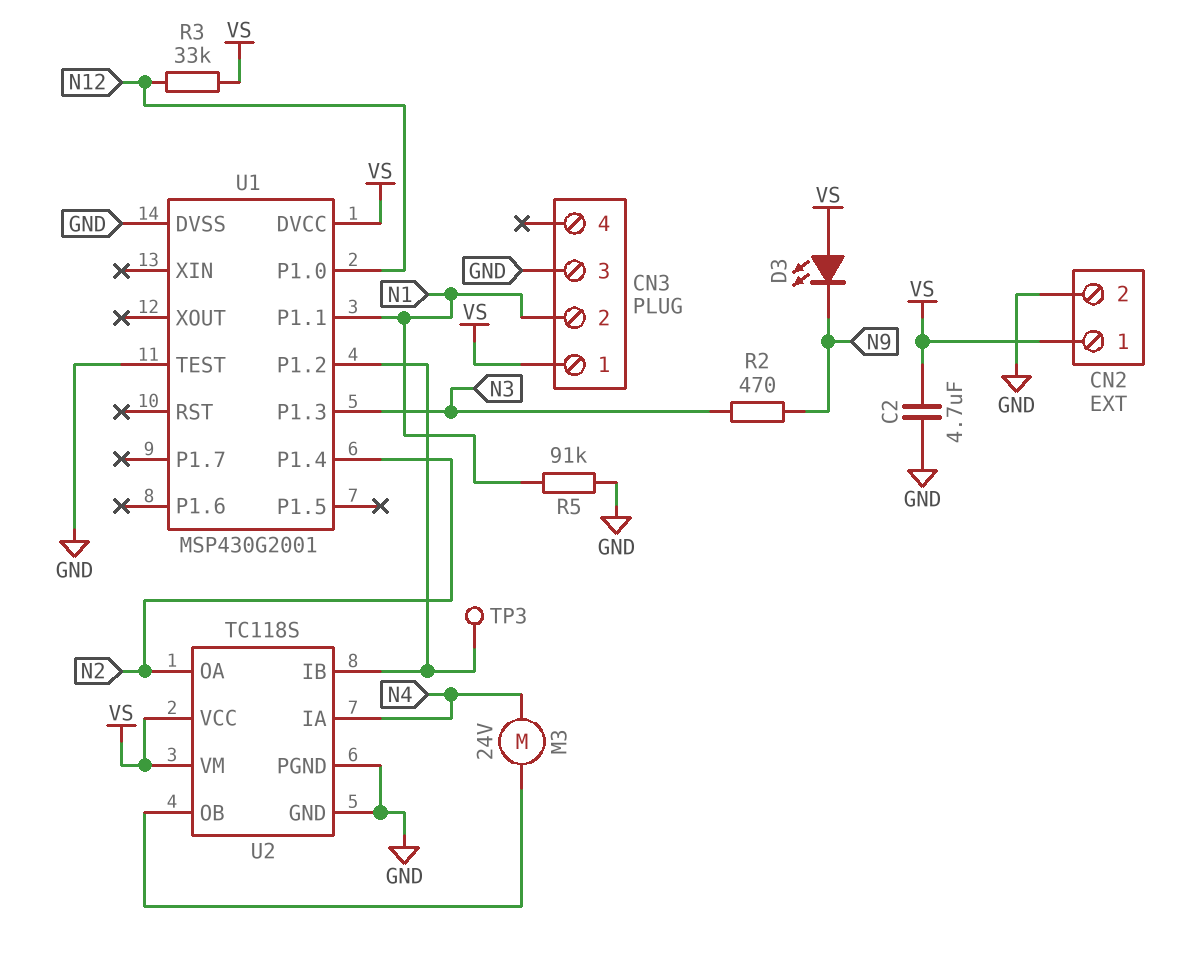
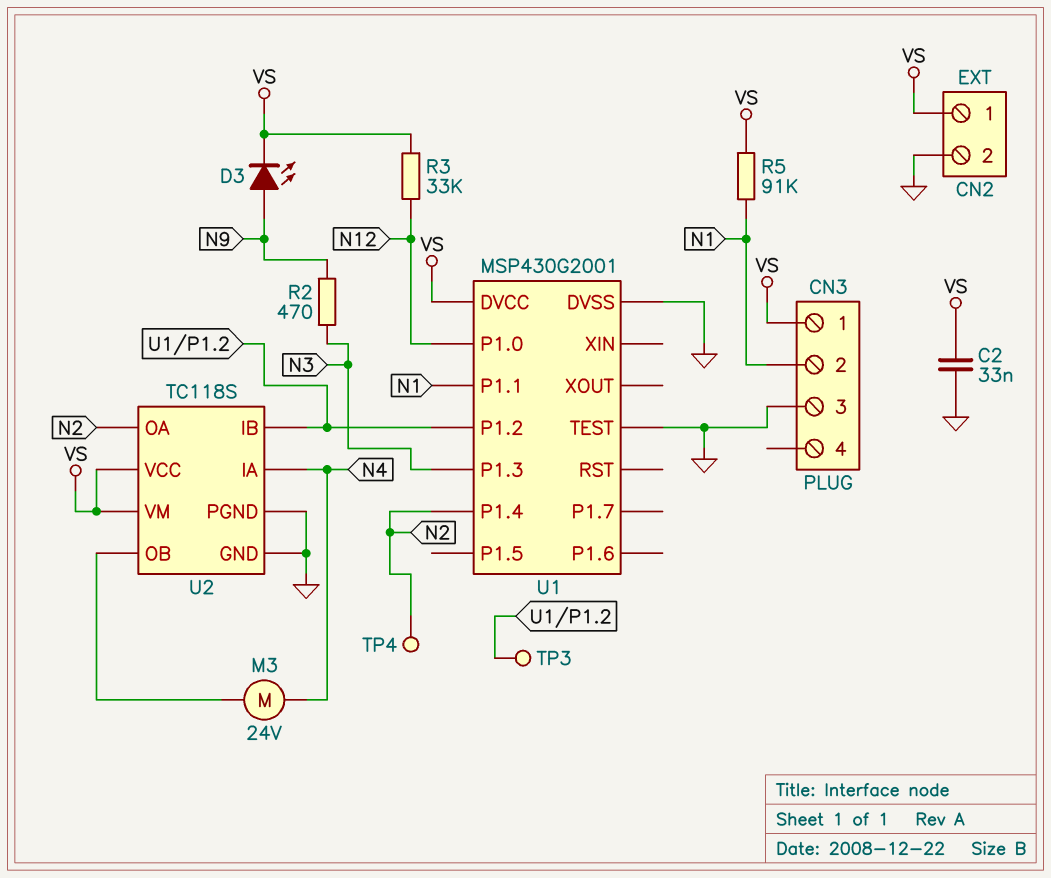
C2: 4.7uF (GND, VS) -> 33nF (GND, VS)
D3: LED (A VS, K N9) -> LED (A N9, K VS)
R5: 91k (GND, N1) -> 91k (N1, VS)
TP4: none -> test point (N2)

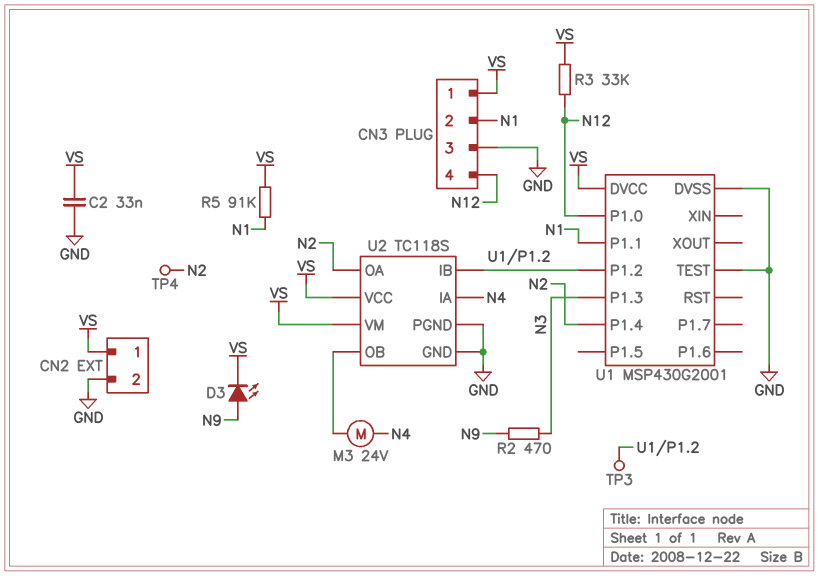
CN3 pin 4: none -> N12

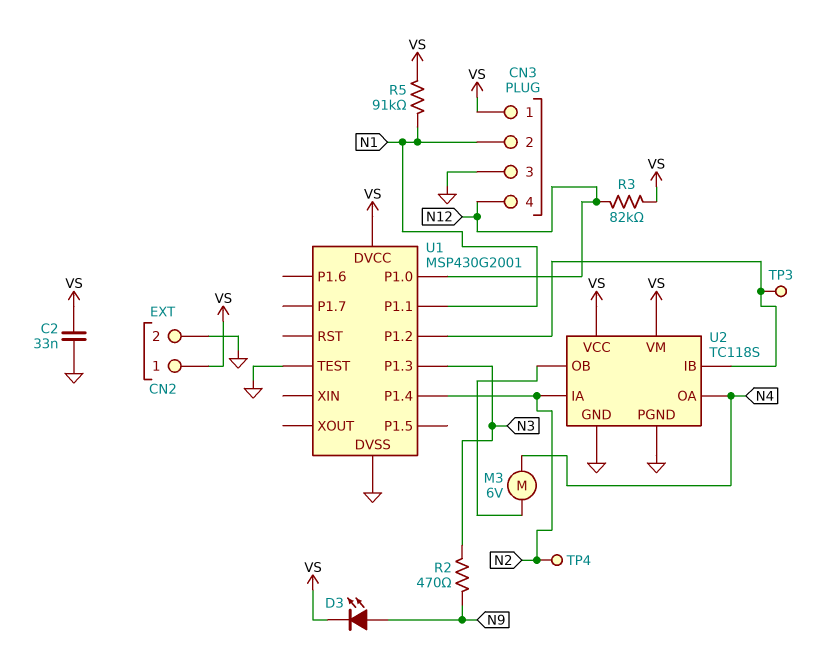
M3: motor 24V (N4, U2/OB) -> motor 6V (N4, U2/OB)
R3: 33k (N12, VS) -> 82k (N12, VS)
U2 pin IA: N4 -> N2
U2 pin OA: N2 -> N4

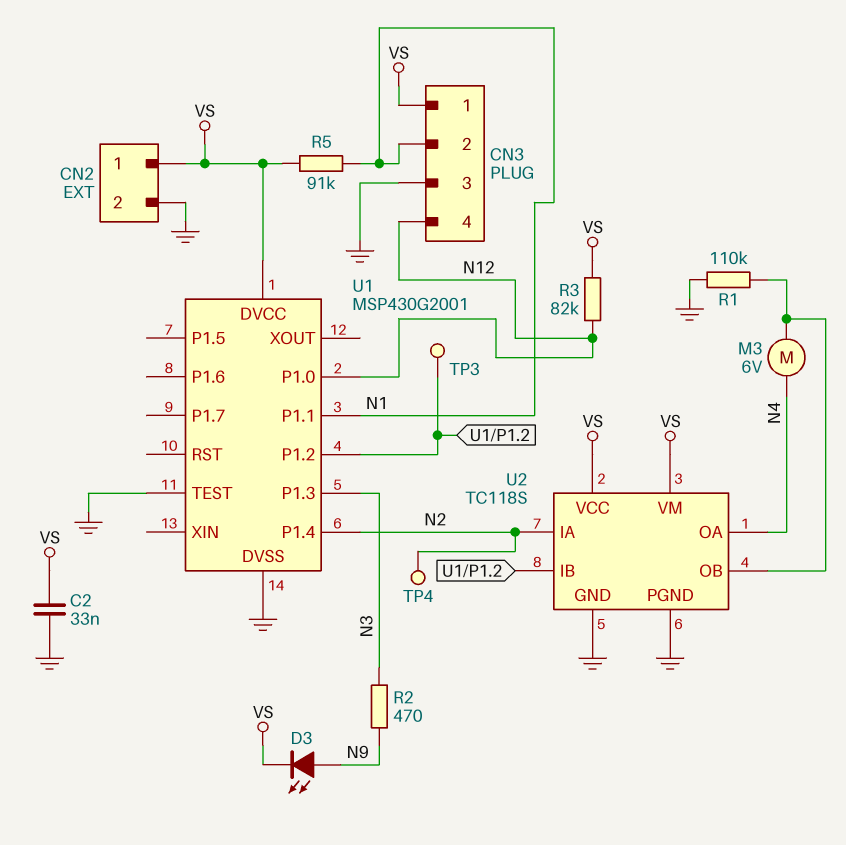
R1: none -> 110k (GND, U2/OB)

